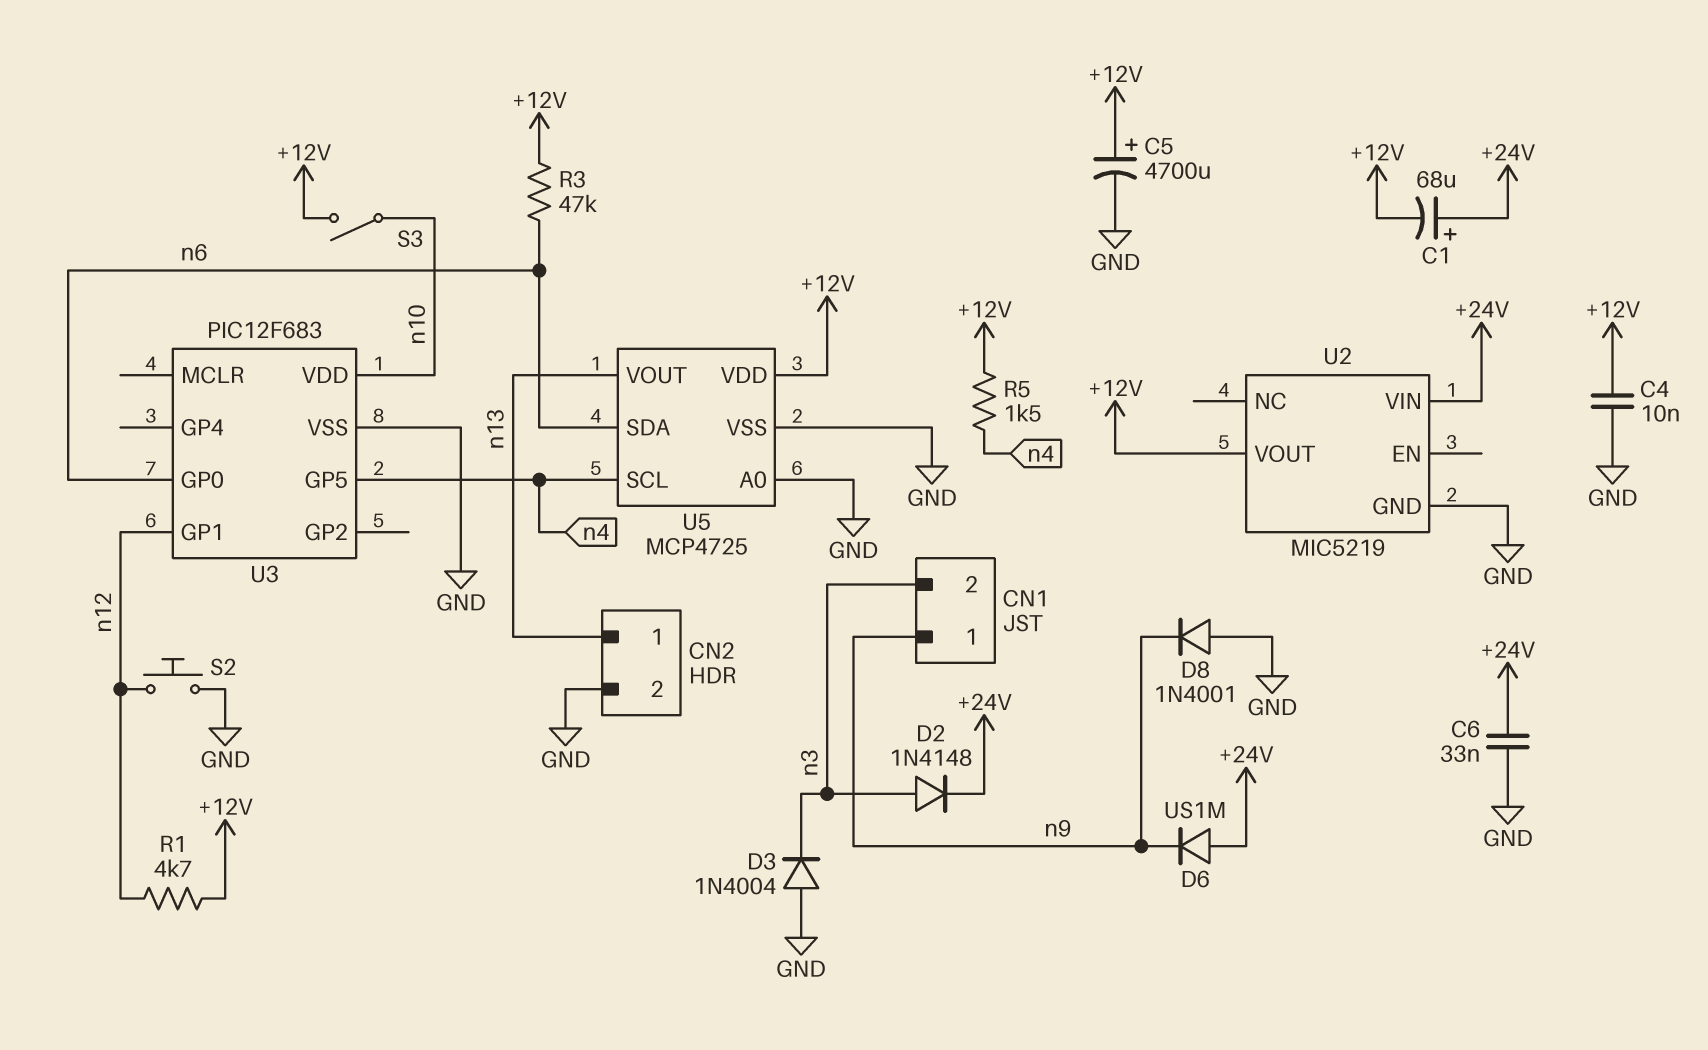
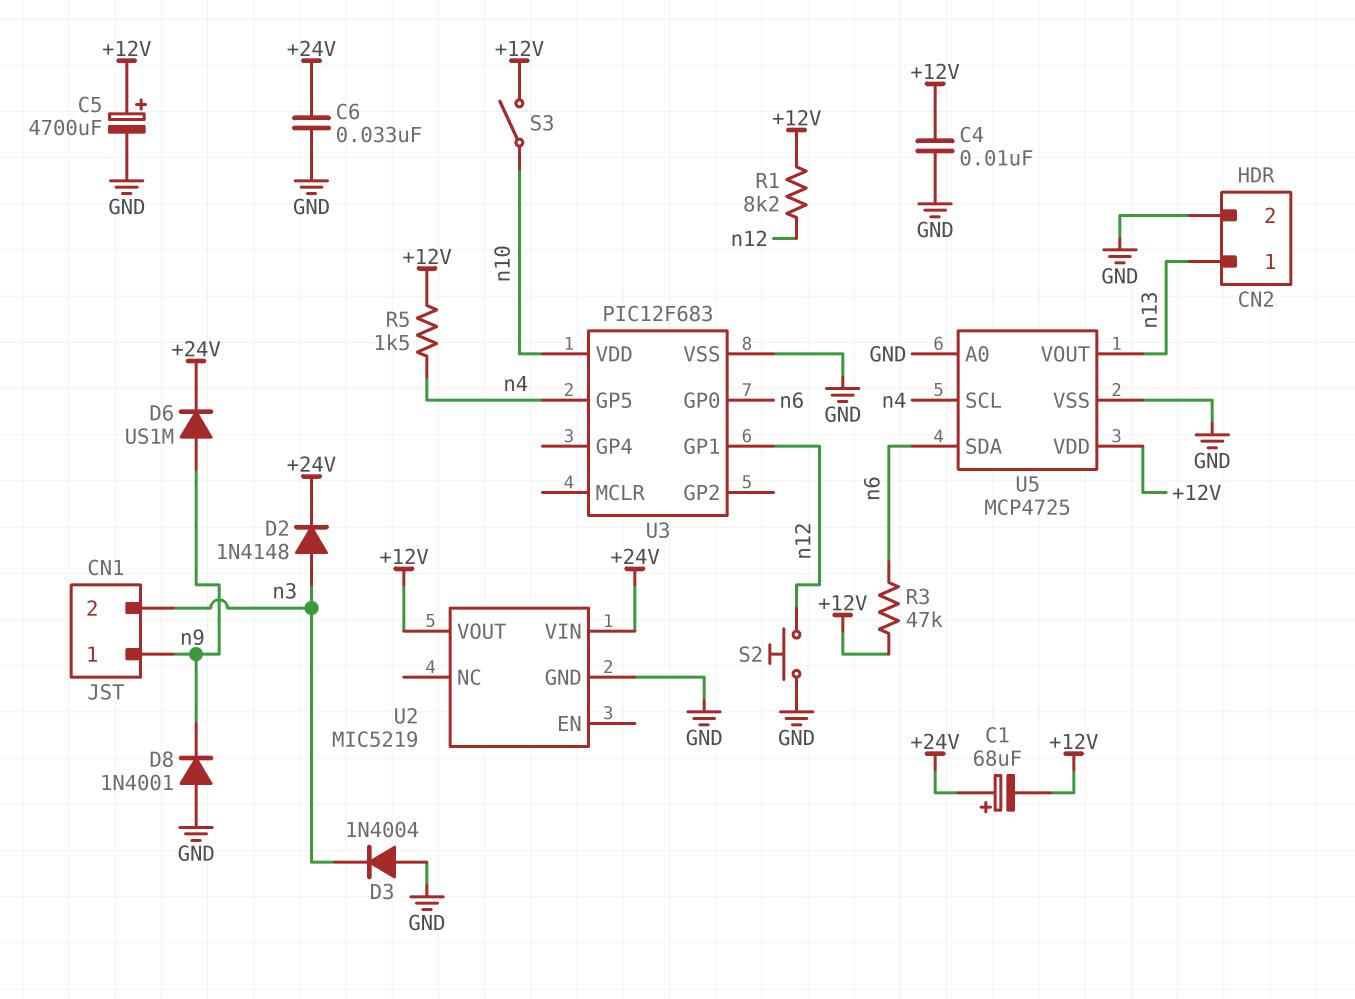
D6: diode US1M (A +24V, K n9) -> diode US1M (A n9, K +24V)
R1: 4.7k (+12V, n12) -> 8.2k (+12V, n12)

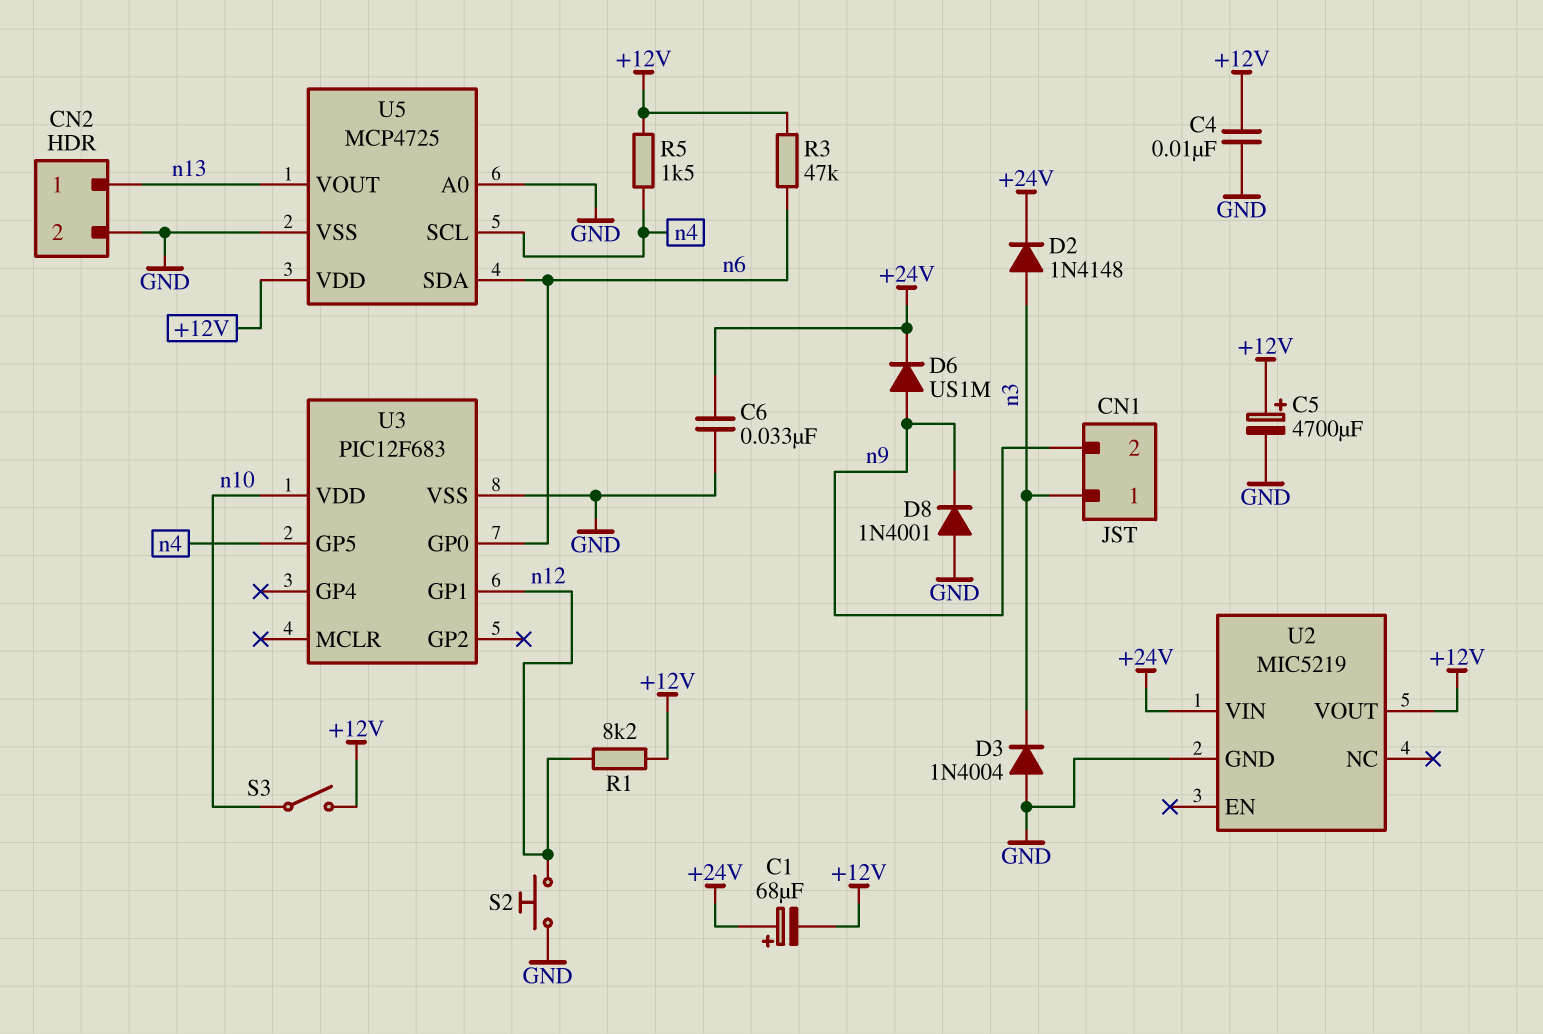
CN1 pin 1: n9 -> n3
CN1 pin 2: n3 -> n9

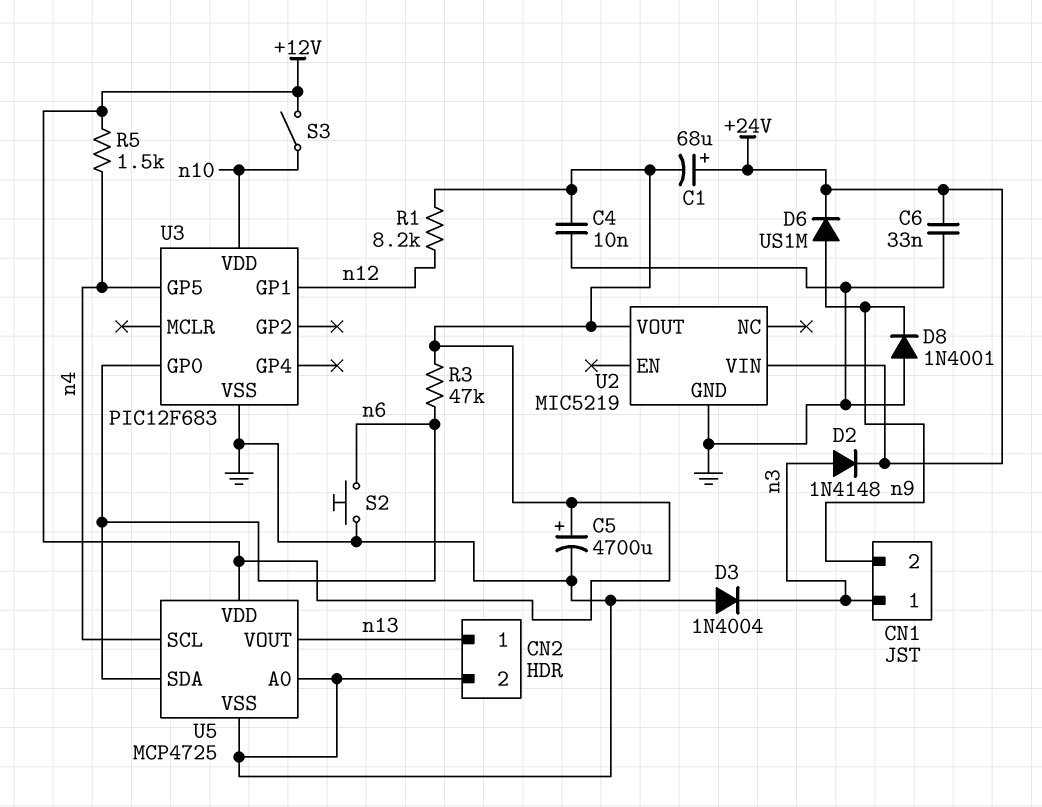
S2: button (GND, n12) -> button (GND, n6)

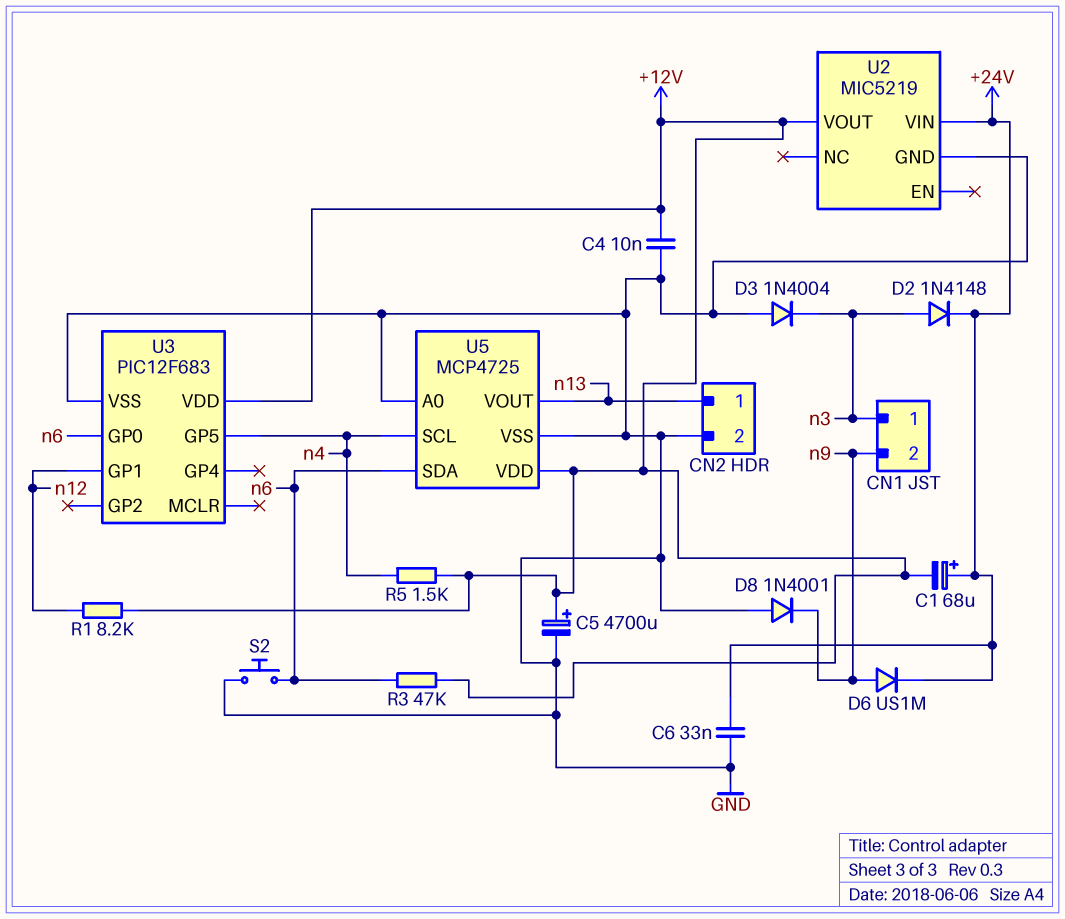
S3: switch (+12V, n10) -> none
U3 pin VDD: n10 -> +12V

